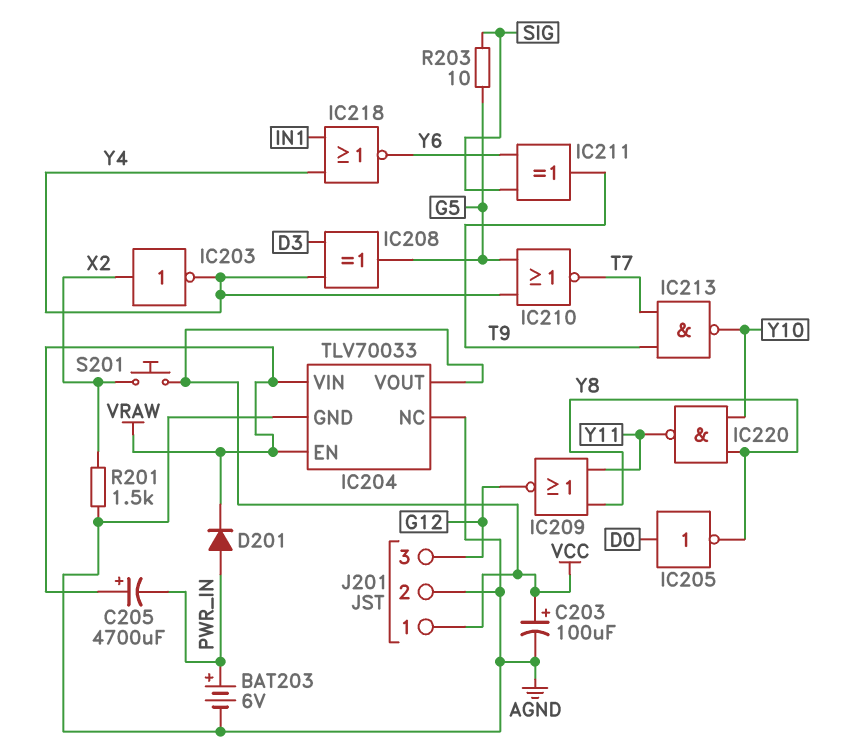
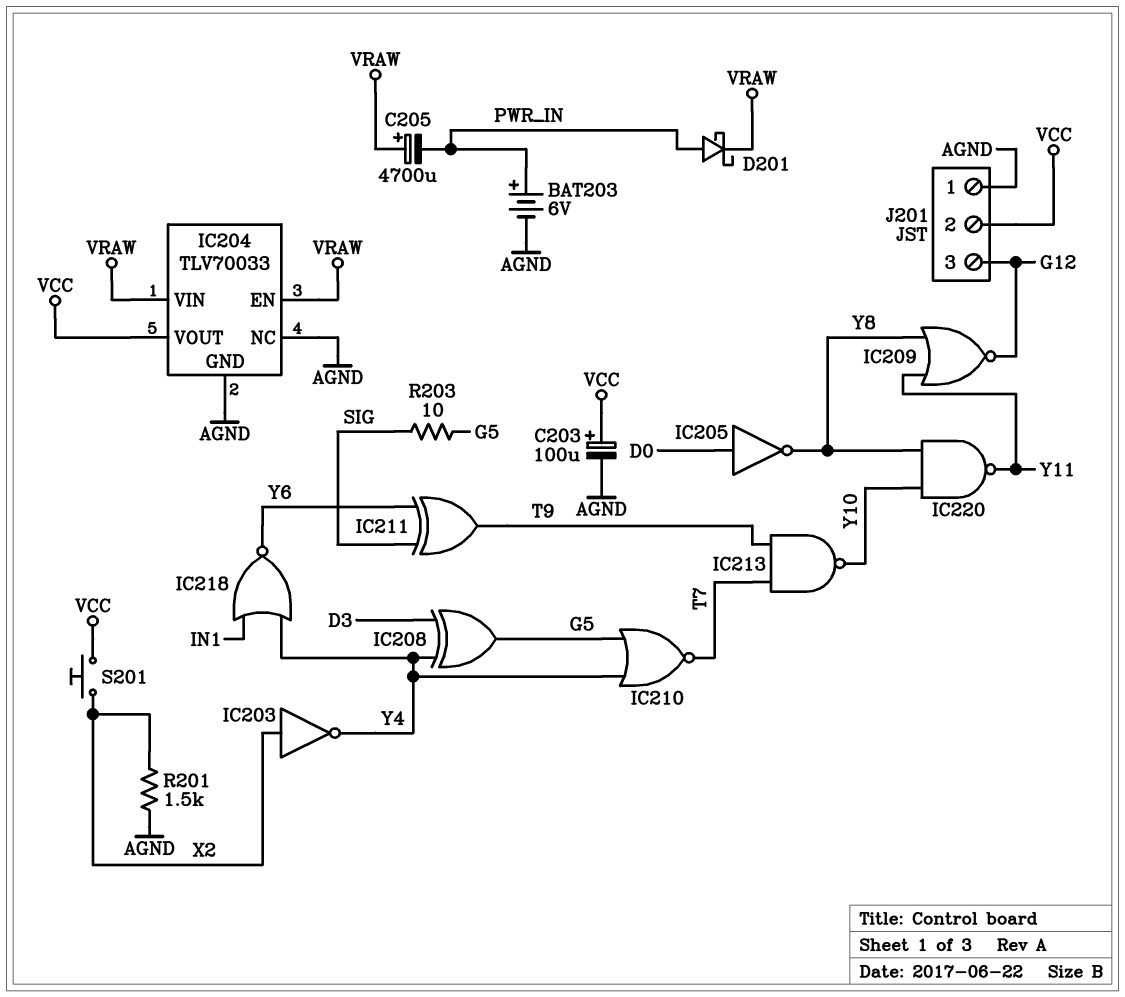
D201: diode (A PWR_IN, K VRAW) -> schottky (A PWR_IN, K VRAW)
J201 pin 1: VCC -> AGND
J201 pin 2: AGND -> VCC

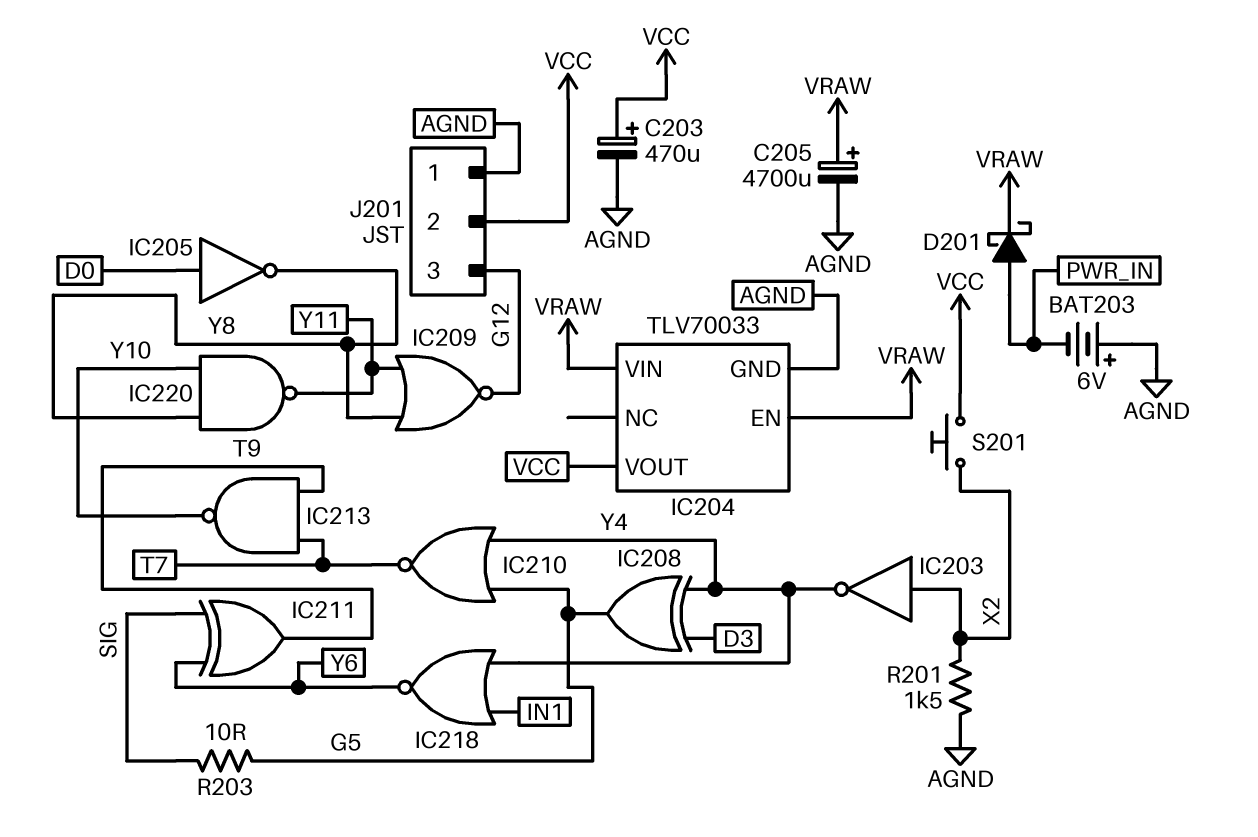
BAT203: 6V (plus PWR_IN, minus AGND) -> 6V (plus AGND, minus PWR_IN)
C203: 100uF (plus VCC, minus AGND) -> 470uF (plus VCC, minus AGND)
C205: 4700uF (plus VRAW, minus PWR_IN) -> 4700uF (plus VRAW, minus AGND)
IC204 pin NC: AGND -> none

